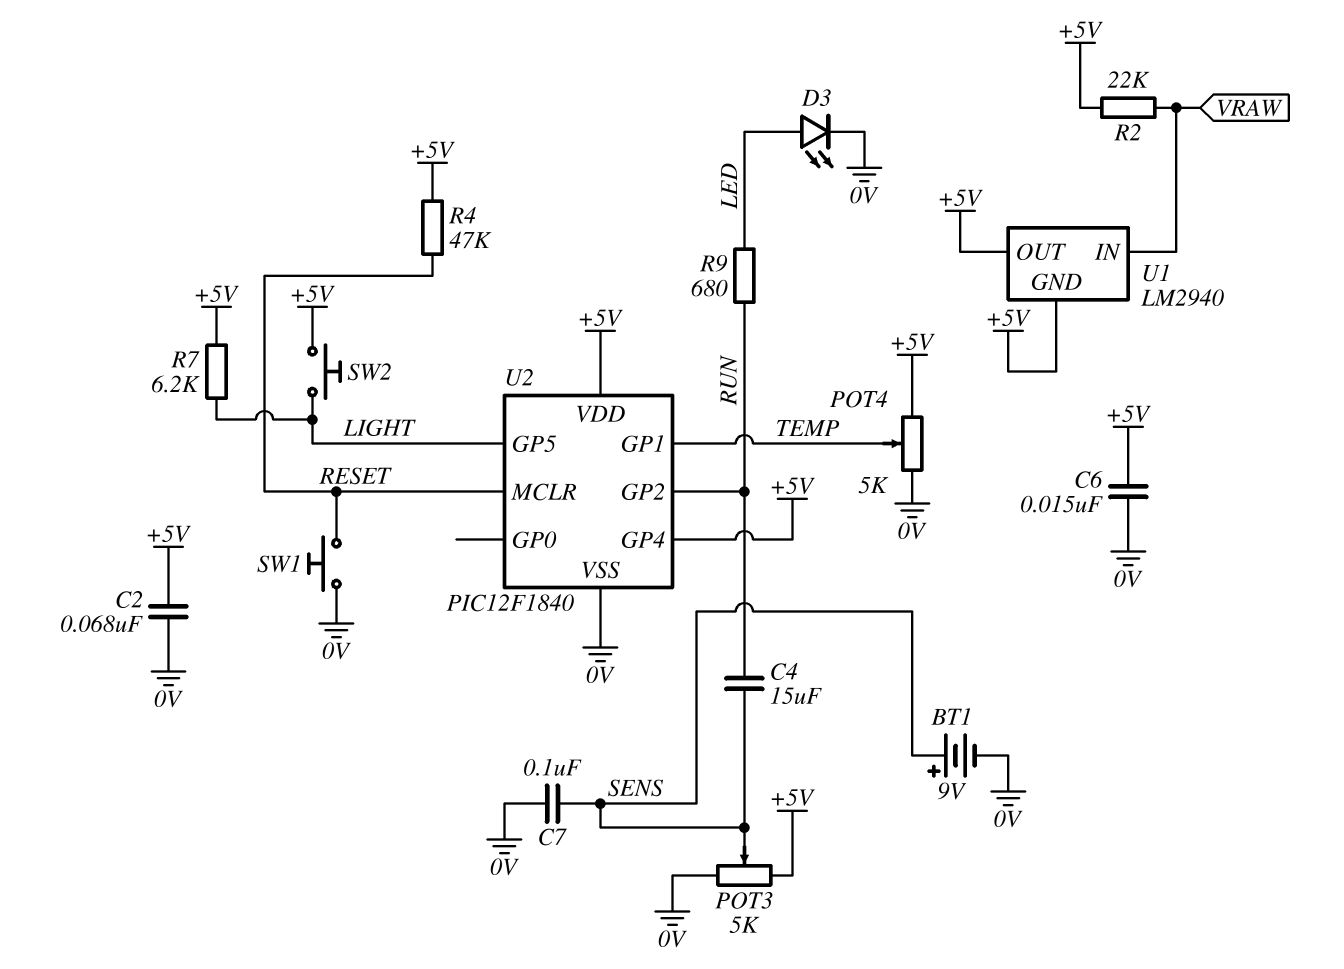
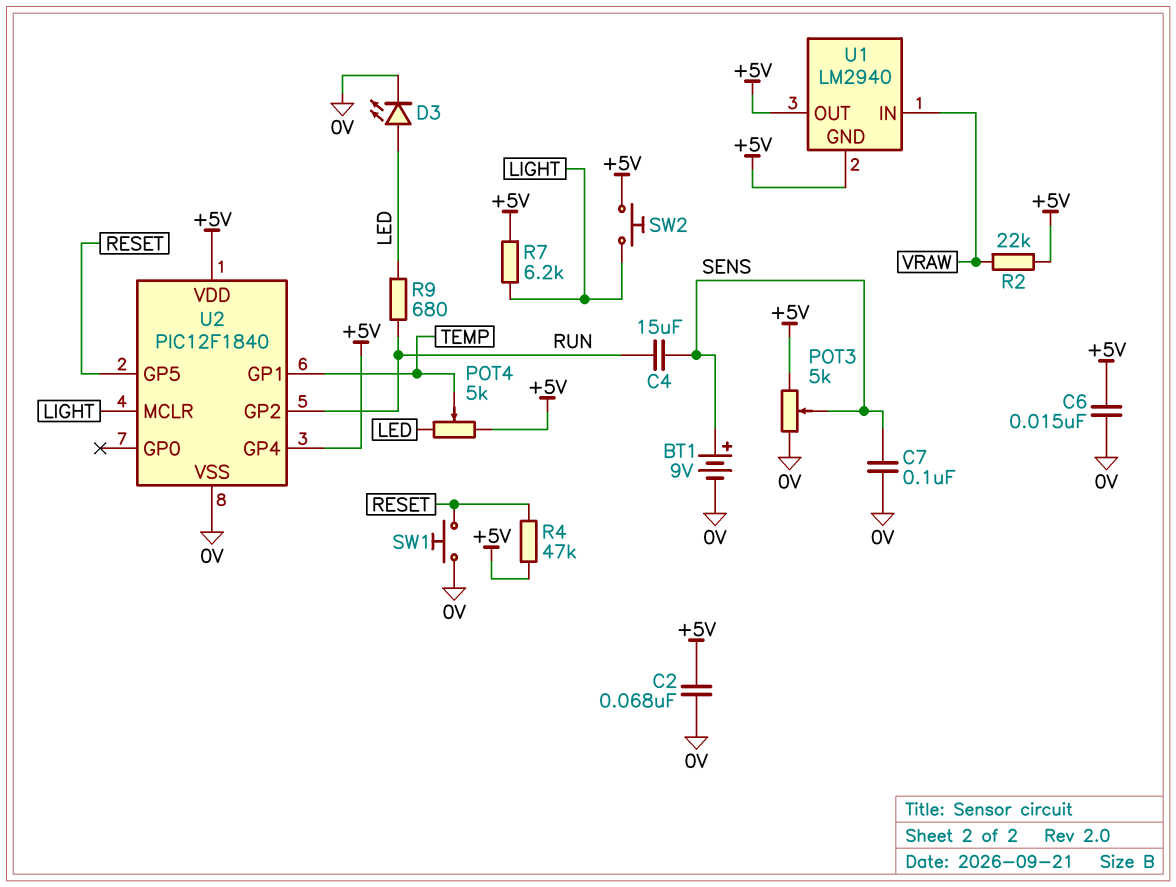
POT4: 5k (+5V, 0V, wiper TEMP) -> 5k (+5V, LED, wiper TEMP)
U2 pin GP5: LIGHT -> RESET
U2 pin MCLR: RESET -> LIGHT

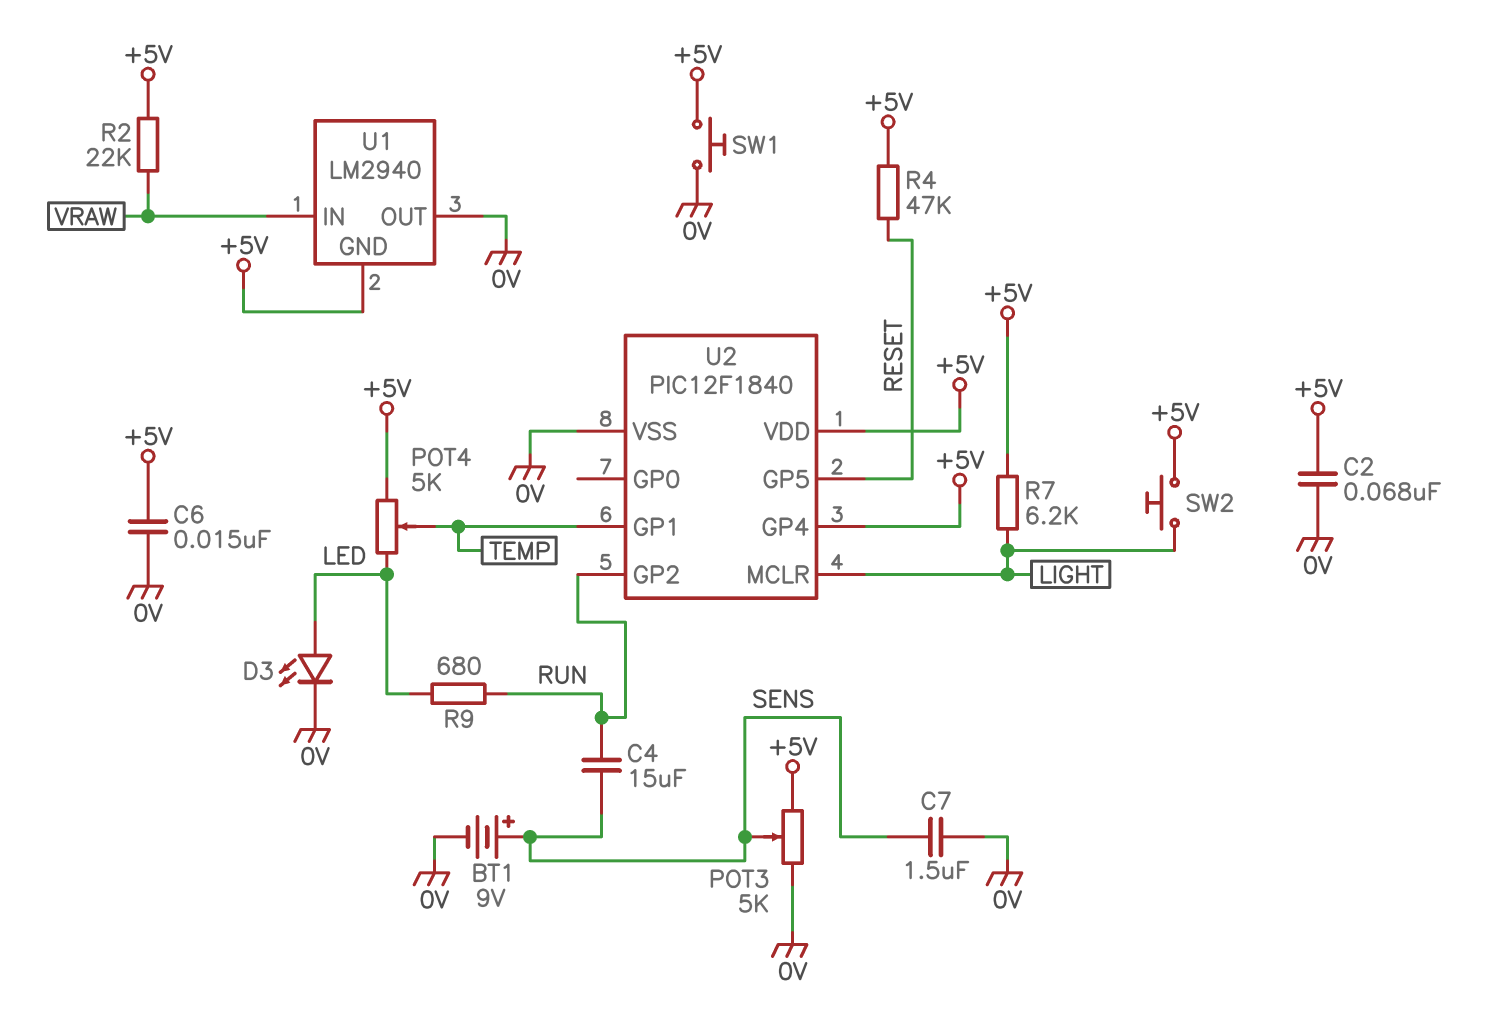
C7: 100nF (0V, SENS) -> 1.5uF (0V, SENS)
SW1: button (0V, RESET) -> button (+5V, 0V)
U1 pin OUT: +5V -> 0V

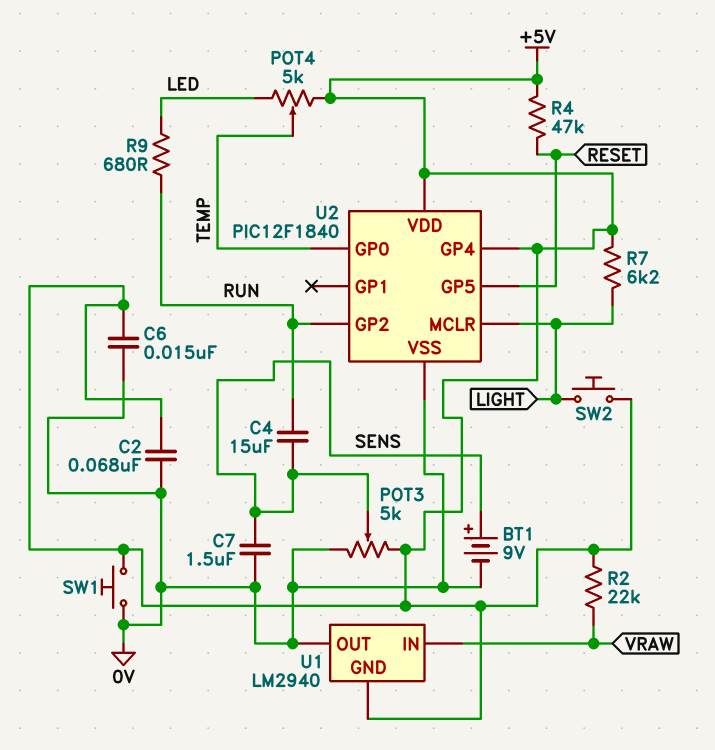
D3: LED (A LED, K 0V) -> none
U2 pin GP0: none -> TEMP
U2 pin GP1: TEMP -> none

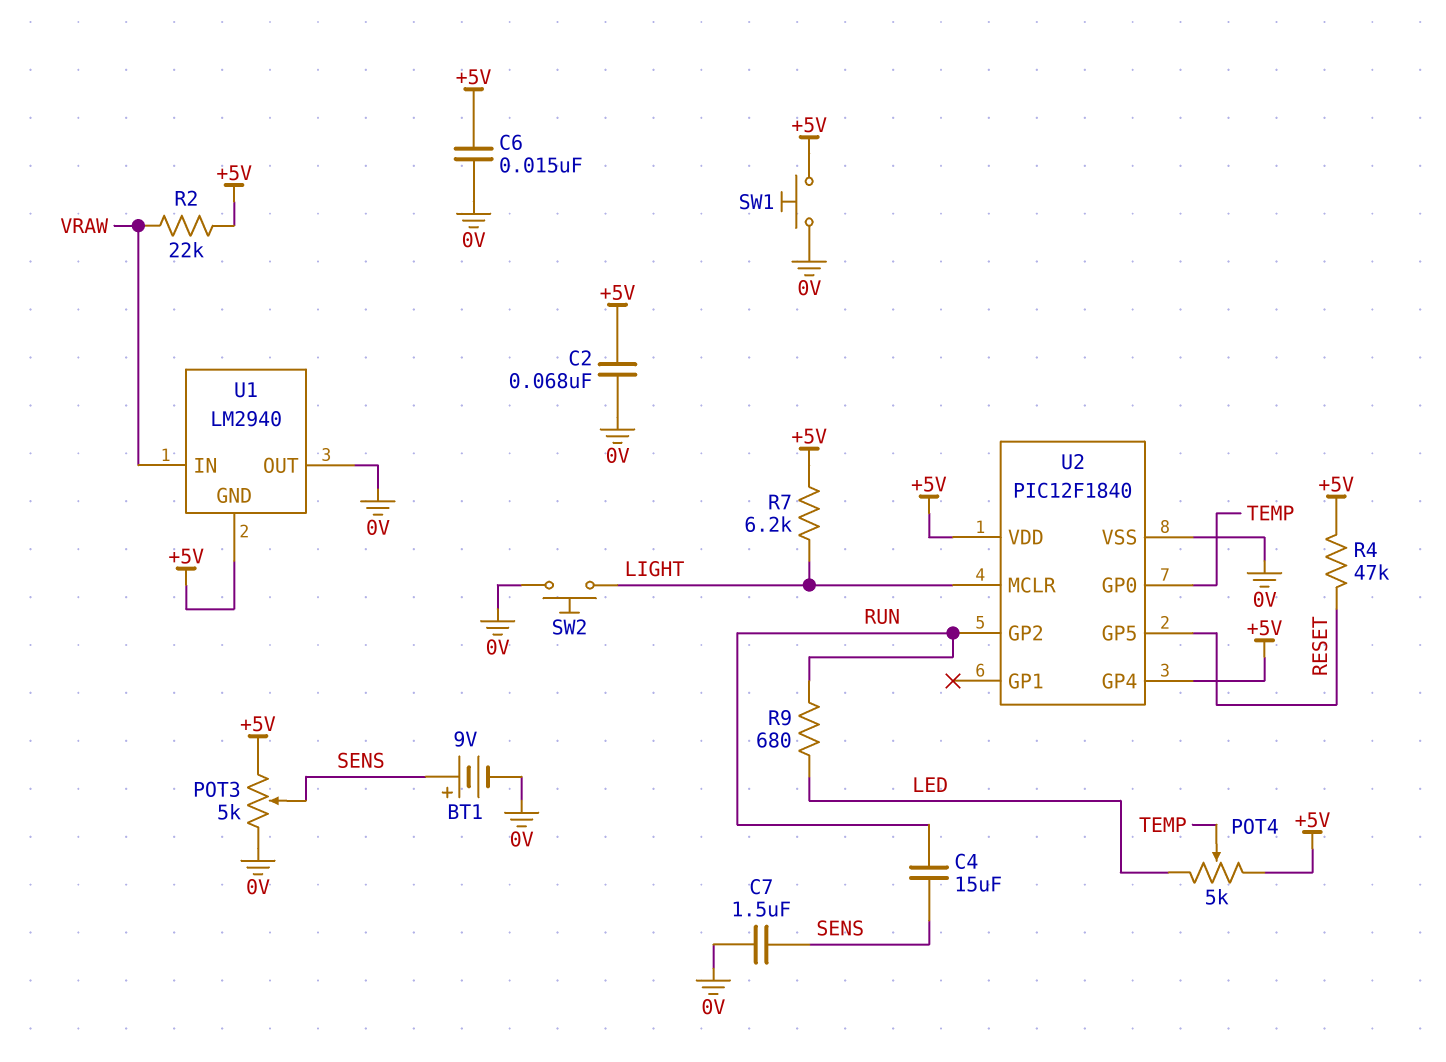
SW2: button (+5V, LIGHT) -> button (0V, LIGHT)

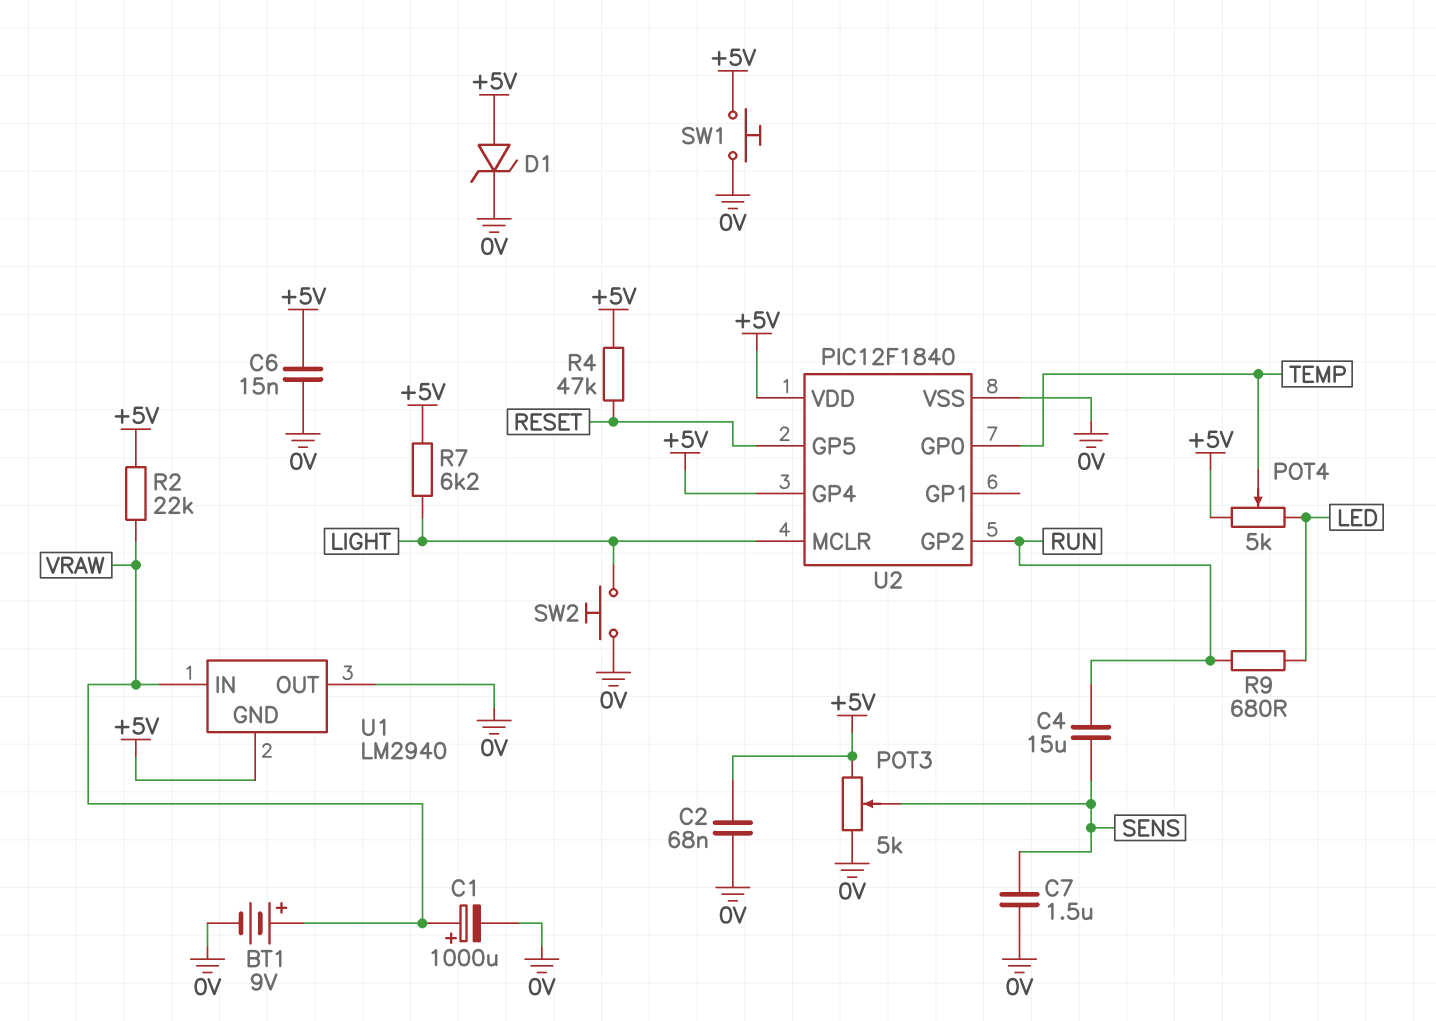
BT1: 9V (plus SENS, minus 0V) -> 9V (plus VRAW, minus 0V)
C1: none -> 1000uF (plus VRAW, minus 0V)
D1: none -> zener (A +5V, K 0V)

